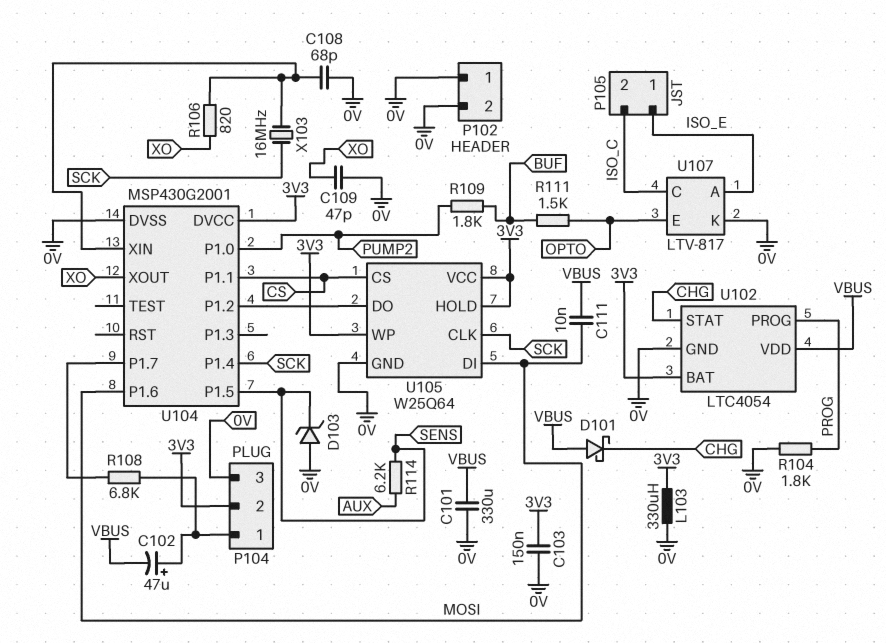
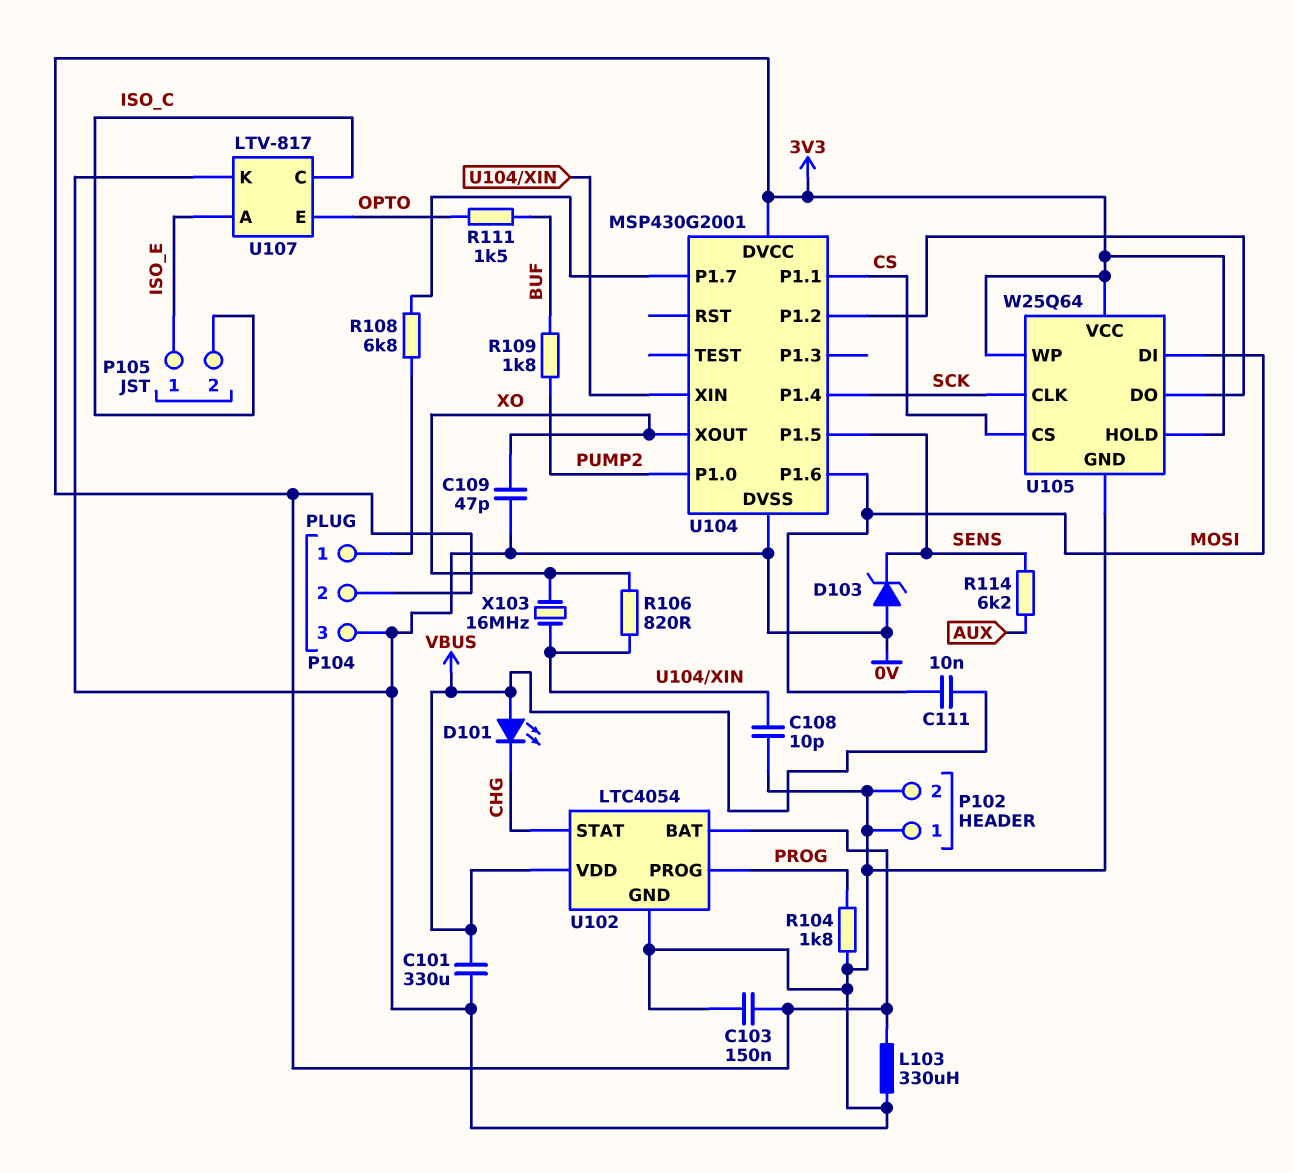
C102: 47uF (plus P104/1, minus VBUS) -> none
C108: 68pF (0V, U104/XIN) -> 10pF (0V, U104/XIN)
D101: schottky (A VBUS, K CHG) -> LED (A VBUS, K CHG)
X103: 16MHz (SCK, U104/XIN) -> 16MHz (U104/XIN, XO)

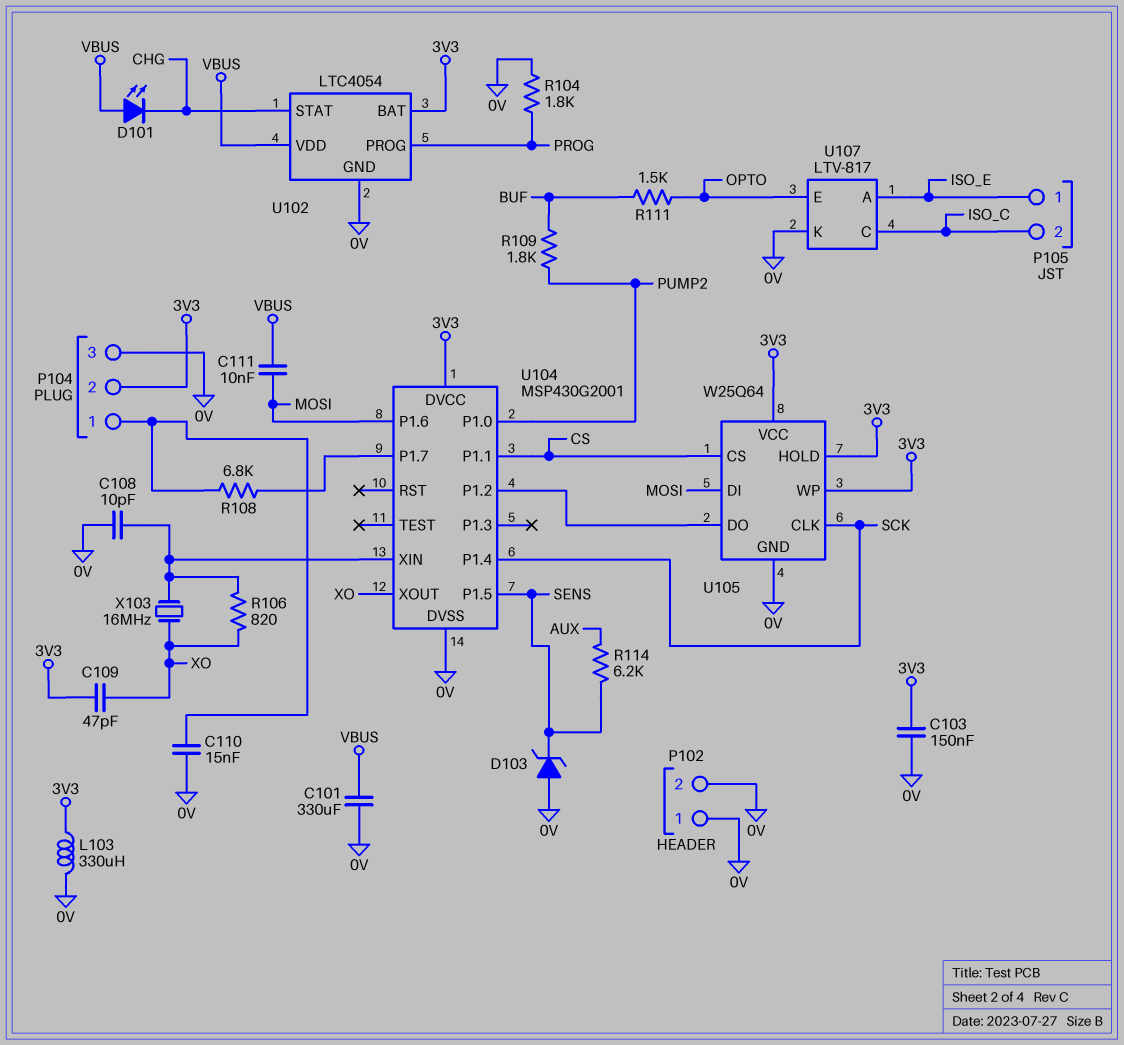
C109: 47pF (0V, XO) -> 47pF (3V3, XO)
C110: none -> 15nF (0V, P104/1)

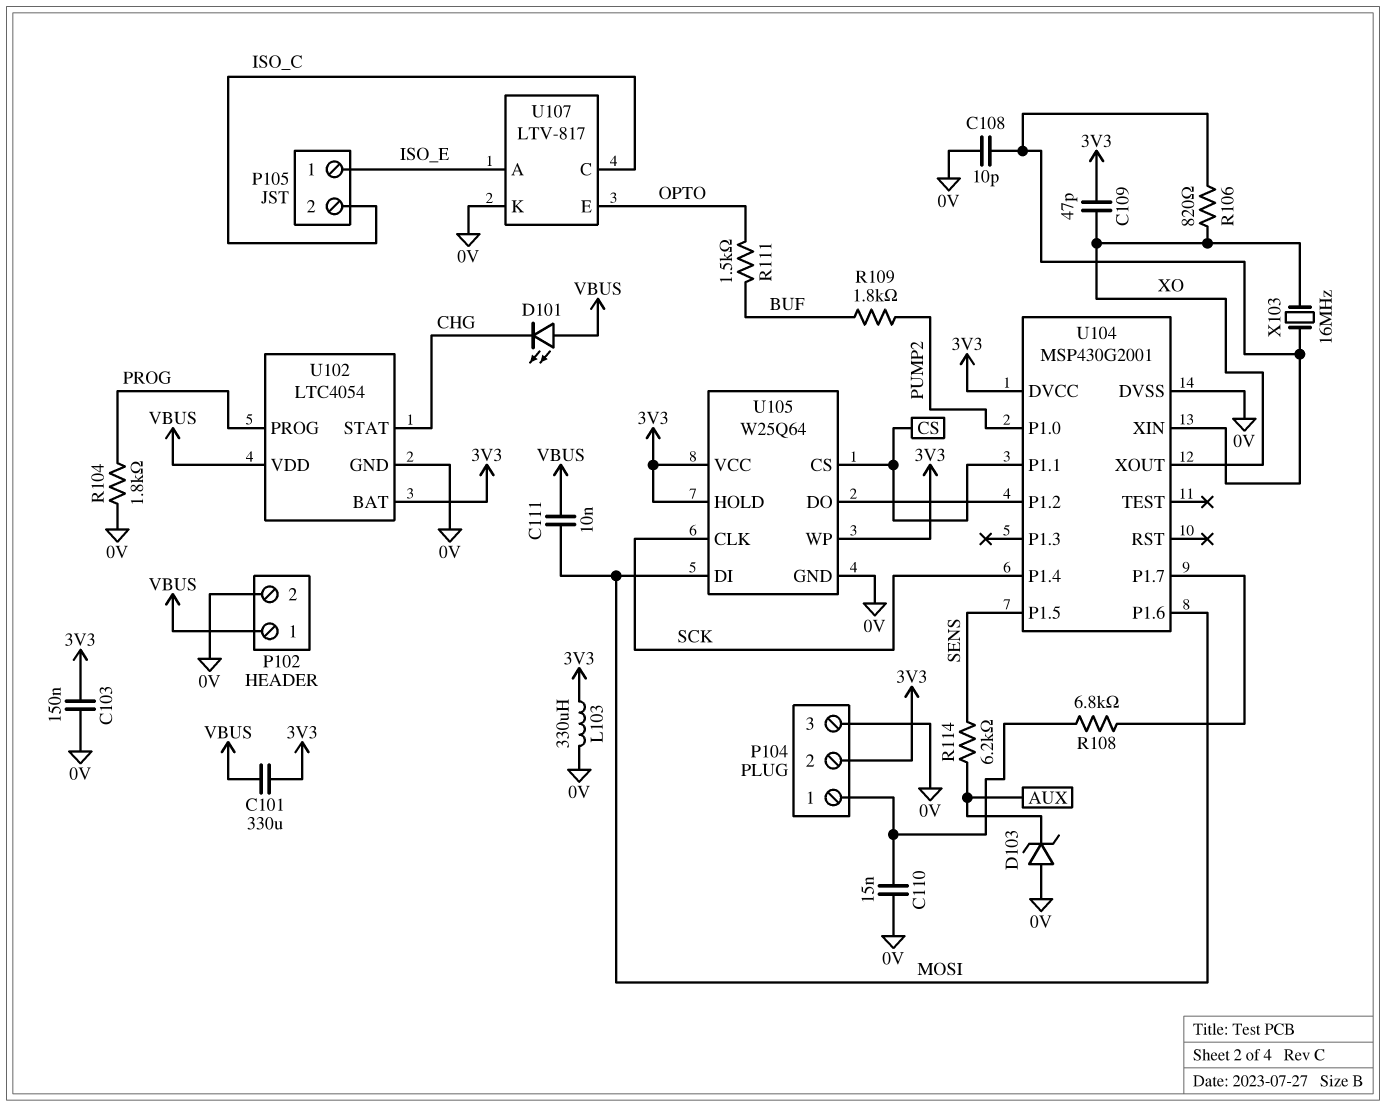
C101: 330uF (0V, VBUS) -> 330uF (3V3, VBUS)
D103: zener (A 0V, K SENS) -> zener (A 0V, K AUX)
P102 pin 1: 0V -> VBUS

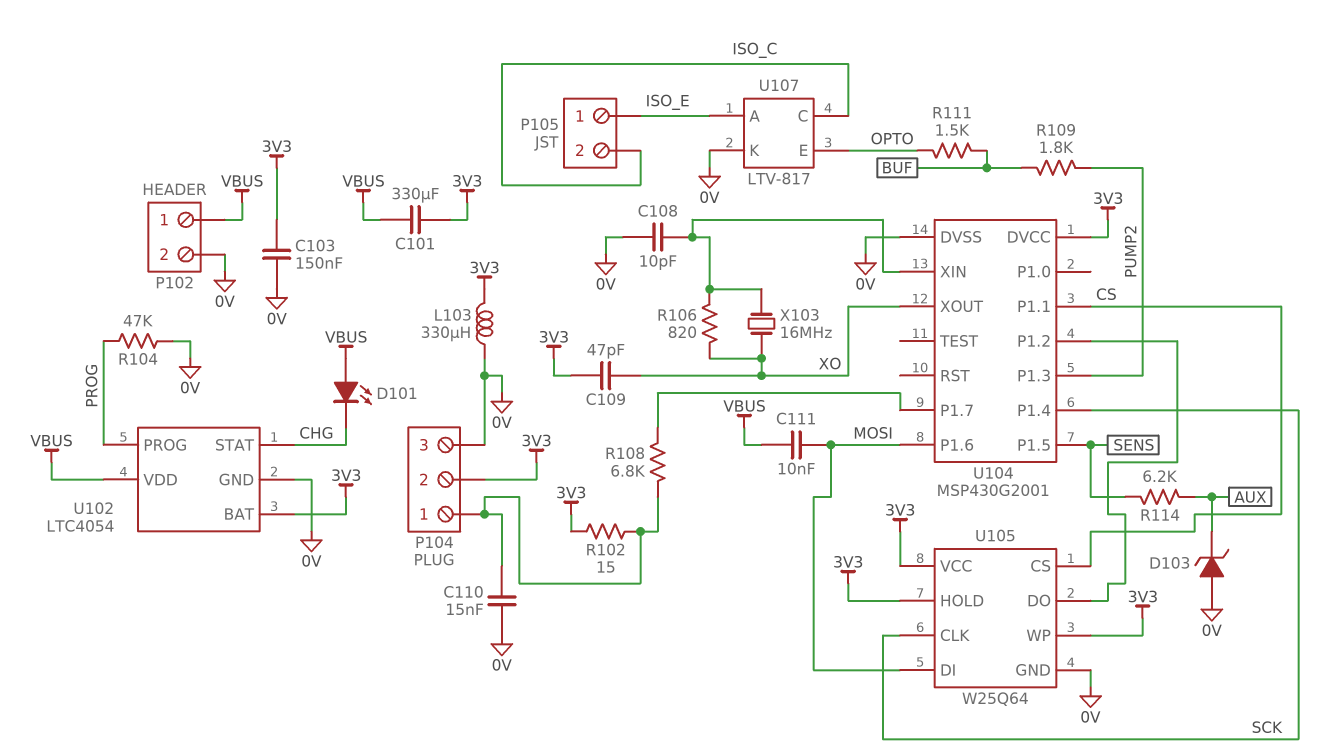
R102: none -> 15 (3V3, P104/1)
R104: 1.8k (0V, PROG) -> 47k (0V, PROG)
U104 pin P1.0: PUMP2 -> none
U104 pin P1.3: none -> PUMP2

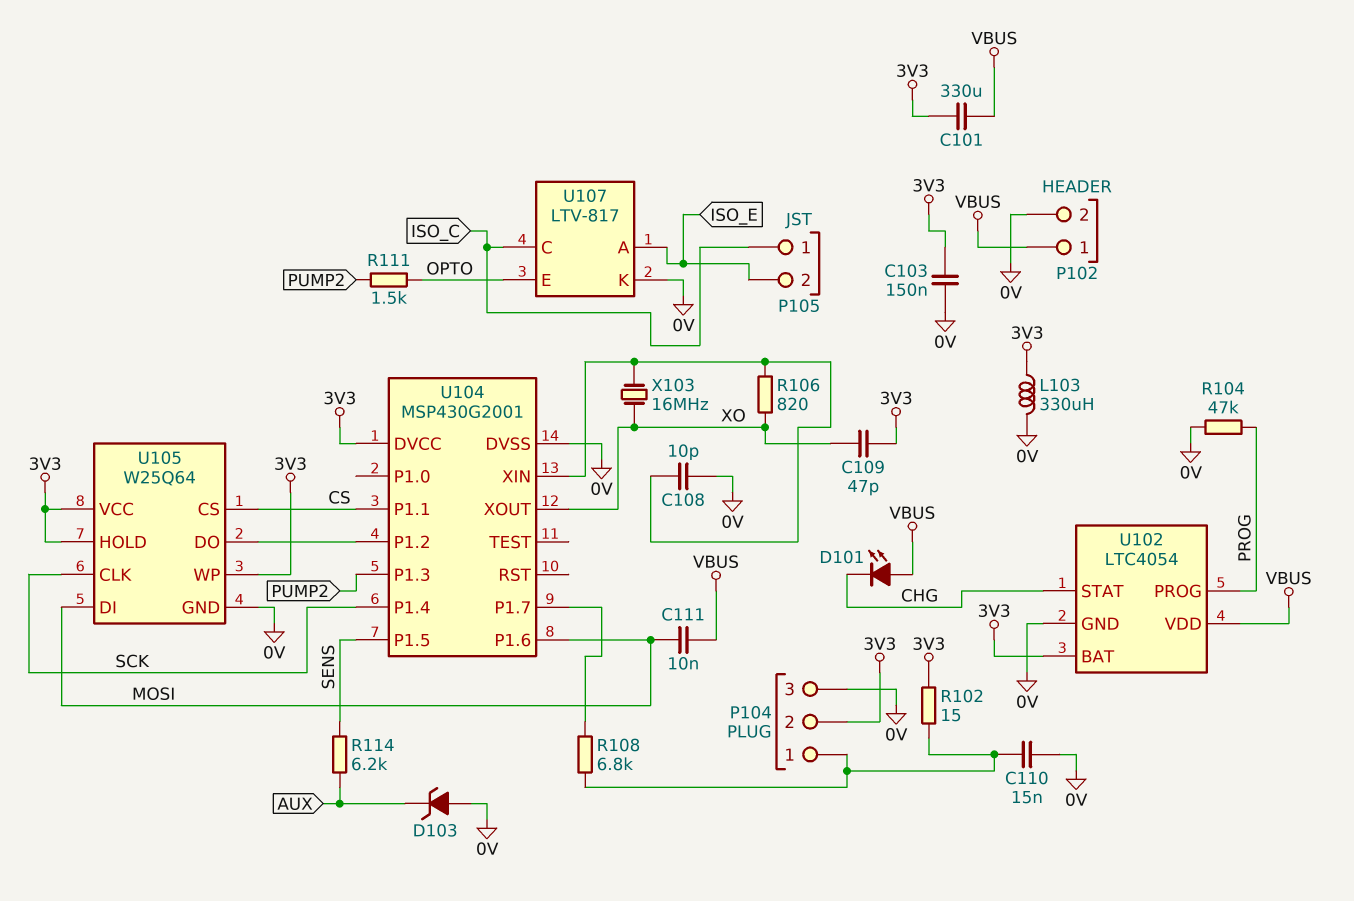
P105 pin 1: ISO_E -> ISO_C
P105 pin 2: ISO_C -> ISO_E
R109: 1.8k (BUF, PUMP2) -> none
R111: 1.5k (BUF, OPTO) -> 1.5k (OPTO, PUMP2)

